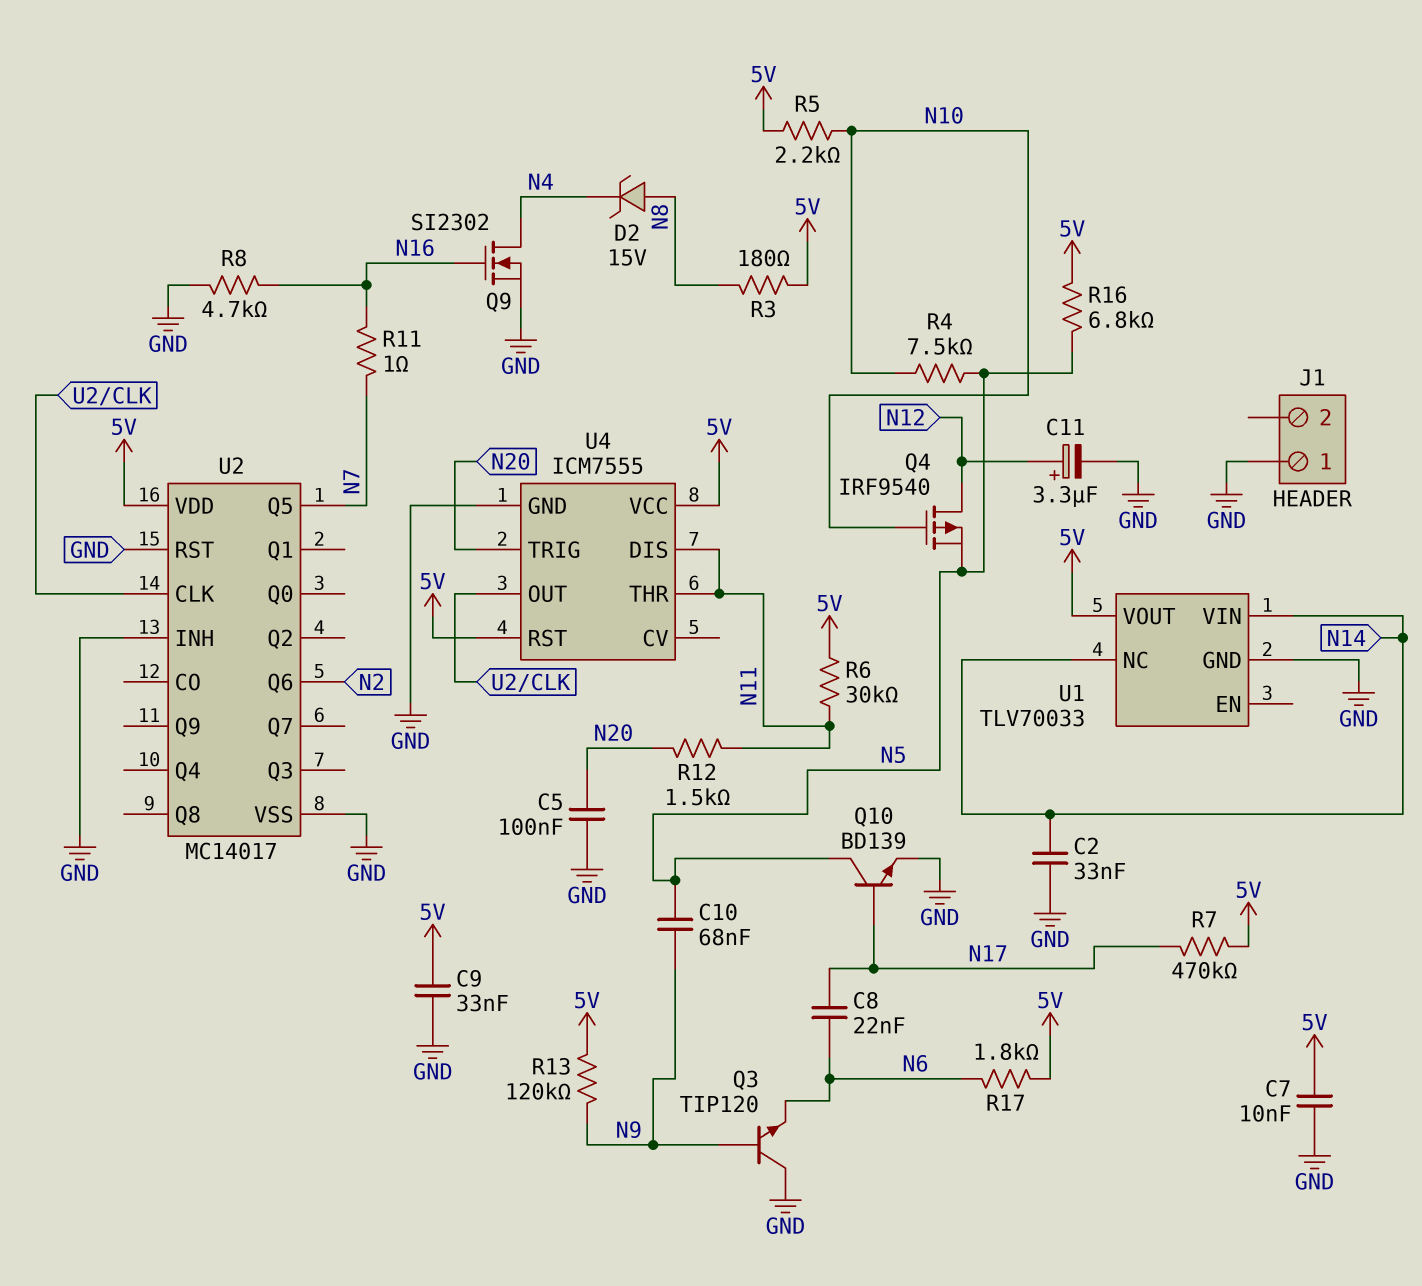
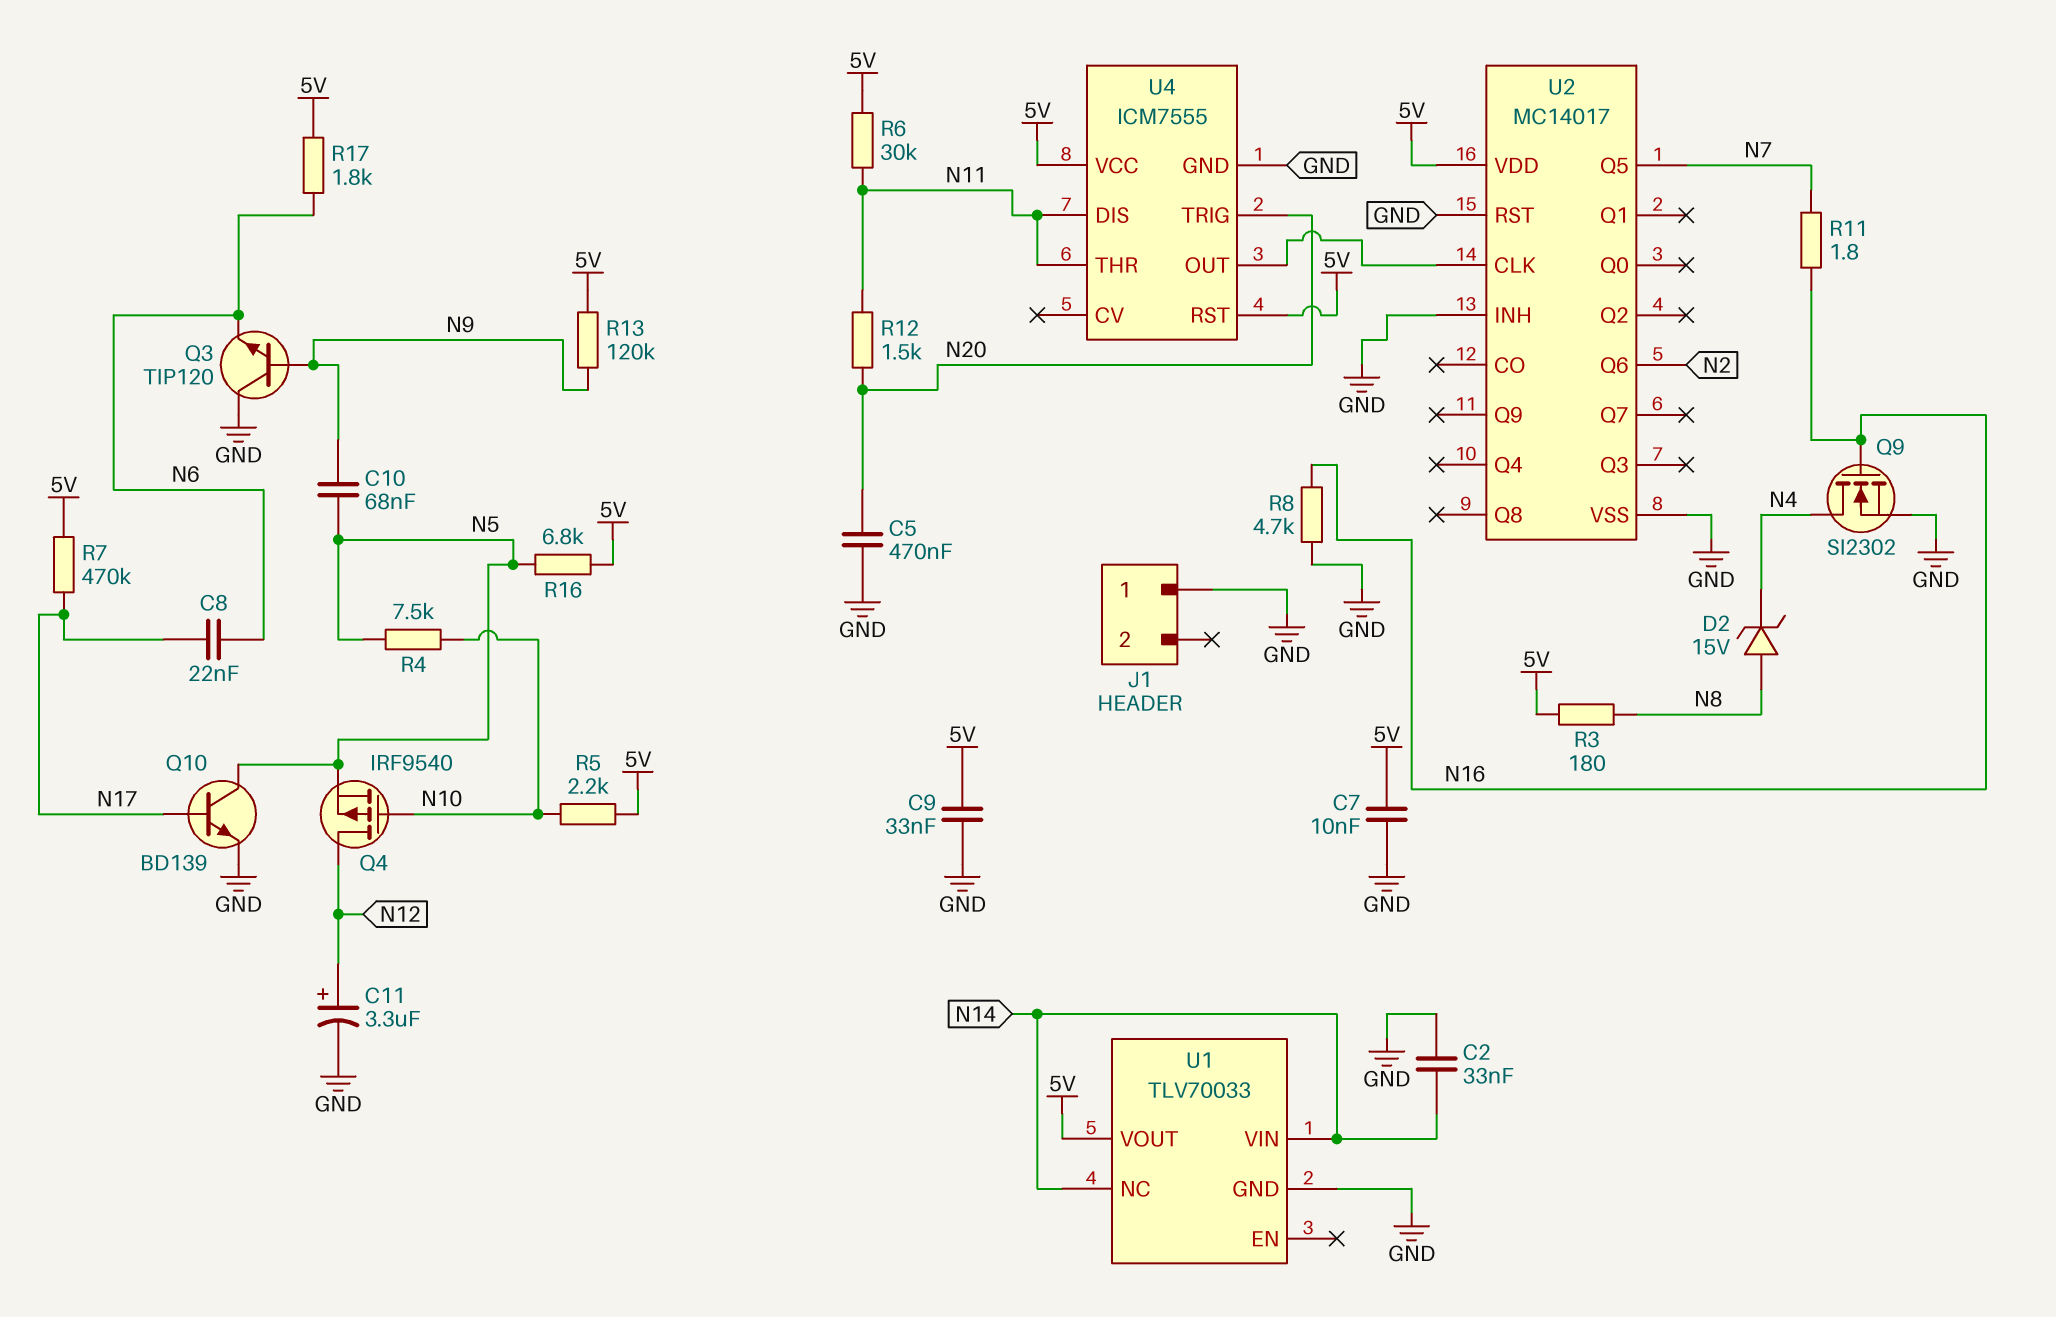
C5: 100nF (GND, N20) -> 470nF (GND, N20)
R11: 1 (N7, N16) -> 1.8 (N7, N16)

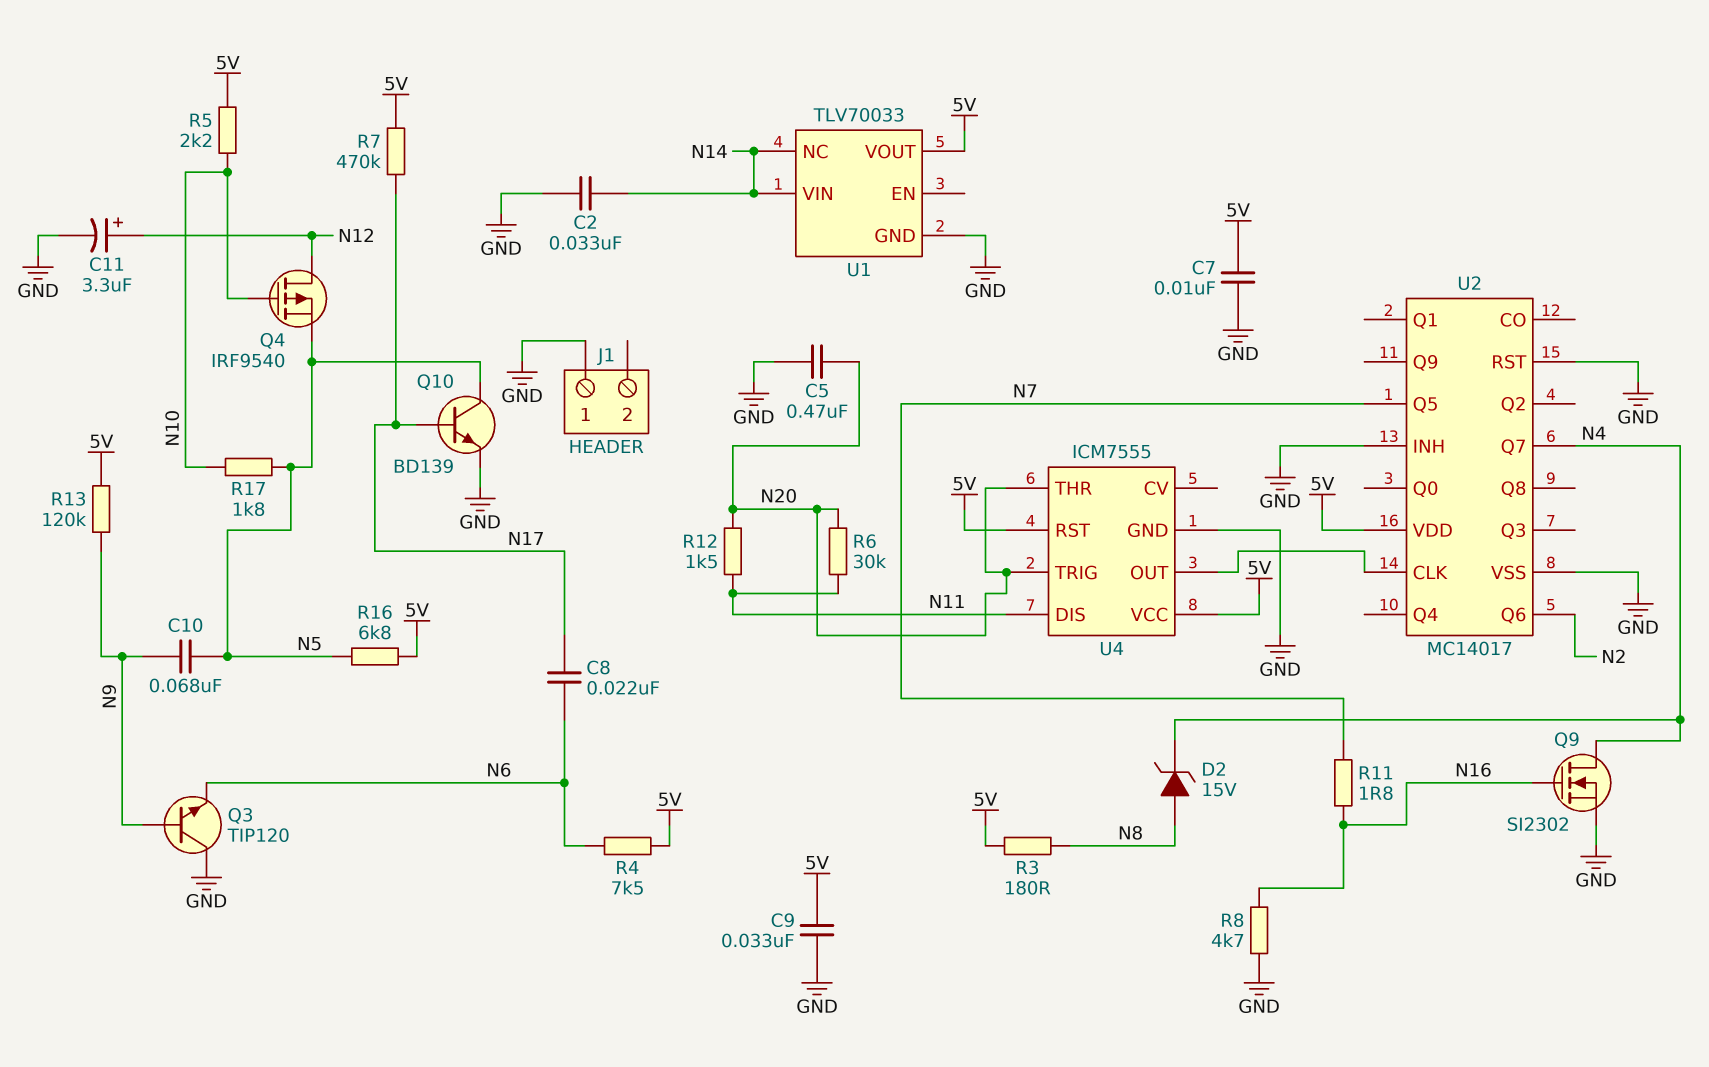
R4: 7.5k (N5, N10) -> 7.5k (5V, N6)
R6: 30k (5V, N11) -> 30k (N11, N20)
R17: 1.8k (5V, N6) -> 1.8k (N5, N10)
U2 pin Q7: none -> N4
U4 pin THR: N11 -> N20

